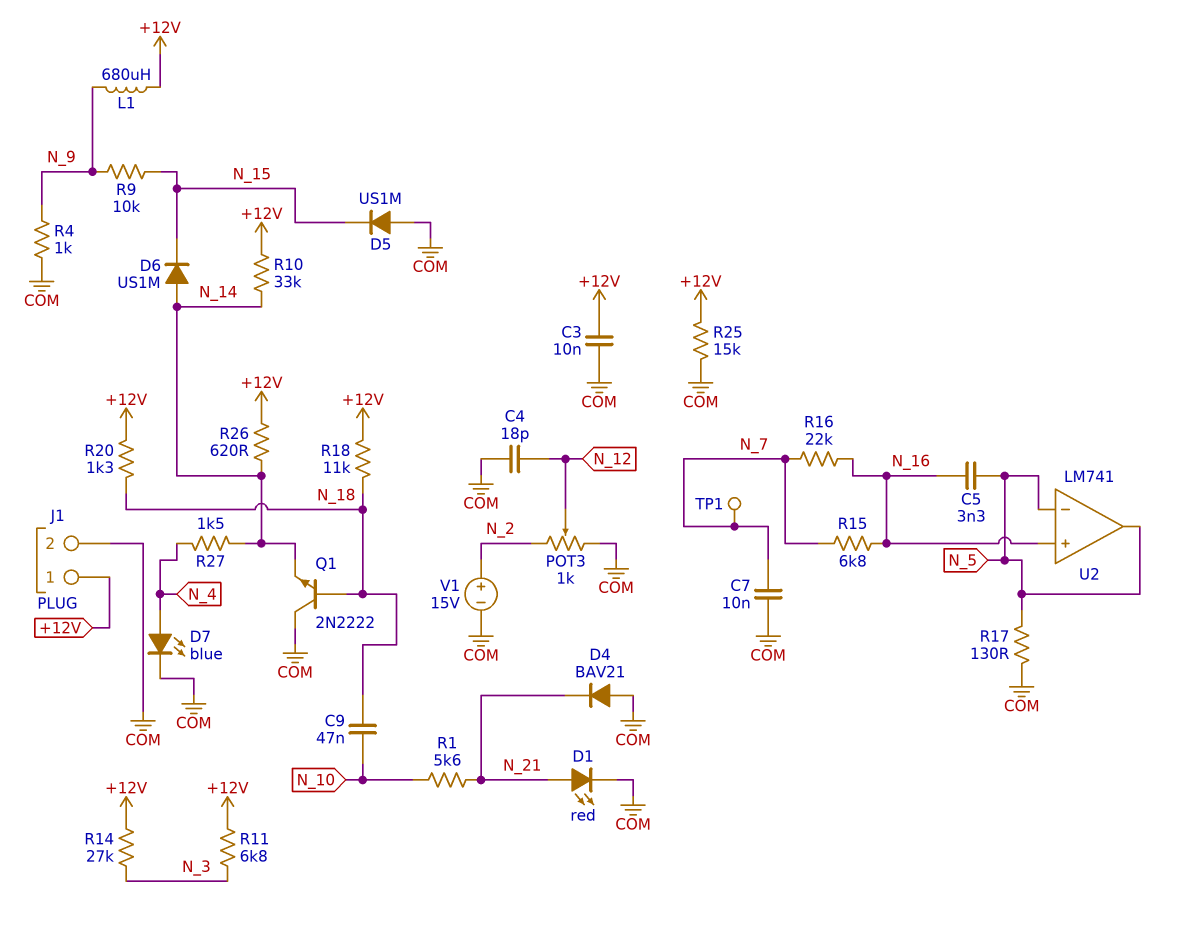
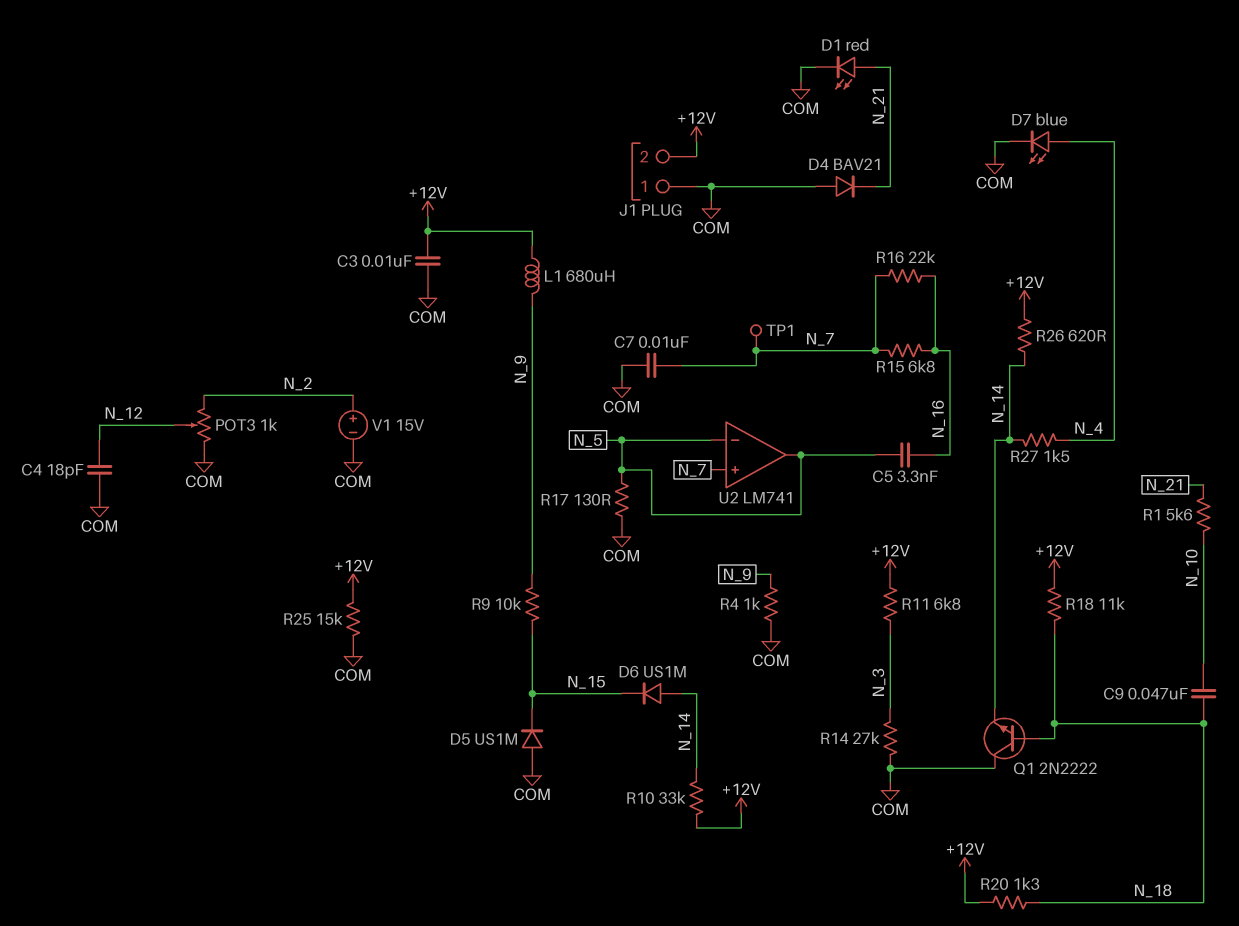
J1 pin 1: +12V -> COM
J1 pin 2: COM -> +12V
R14: 27k (+12V, N_3) -> 27k (COM, N_3)
U2 pin in+: N_16 -> N_7

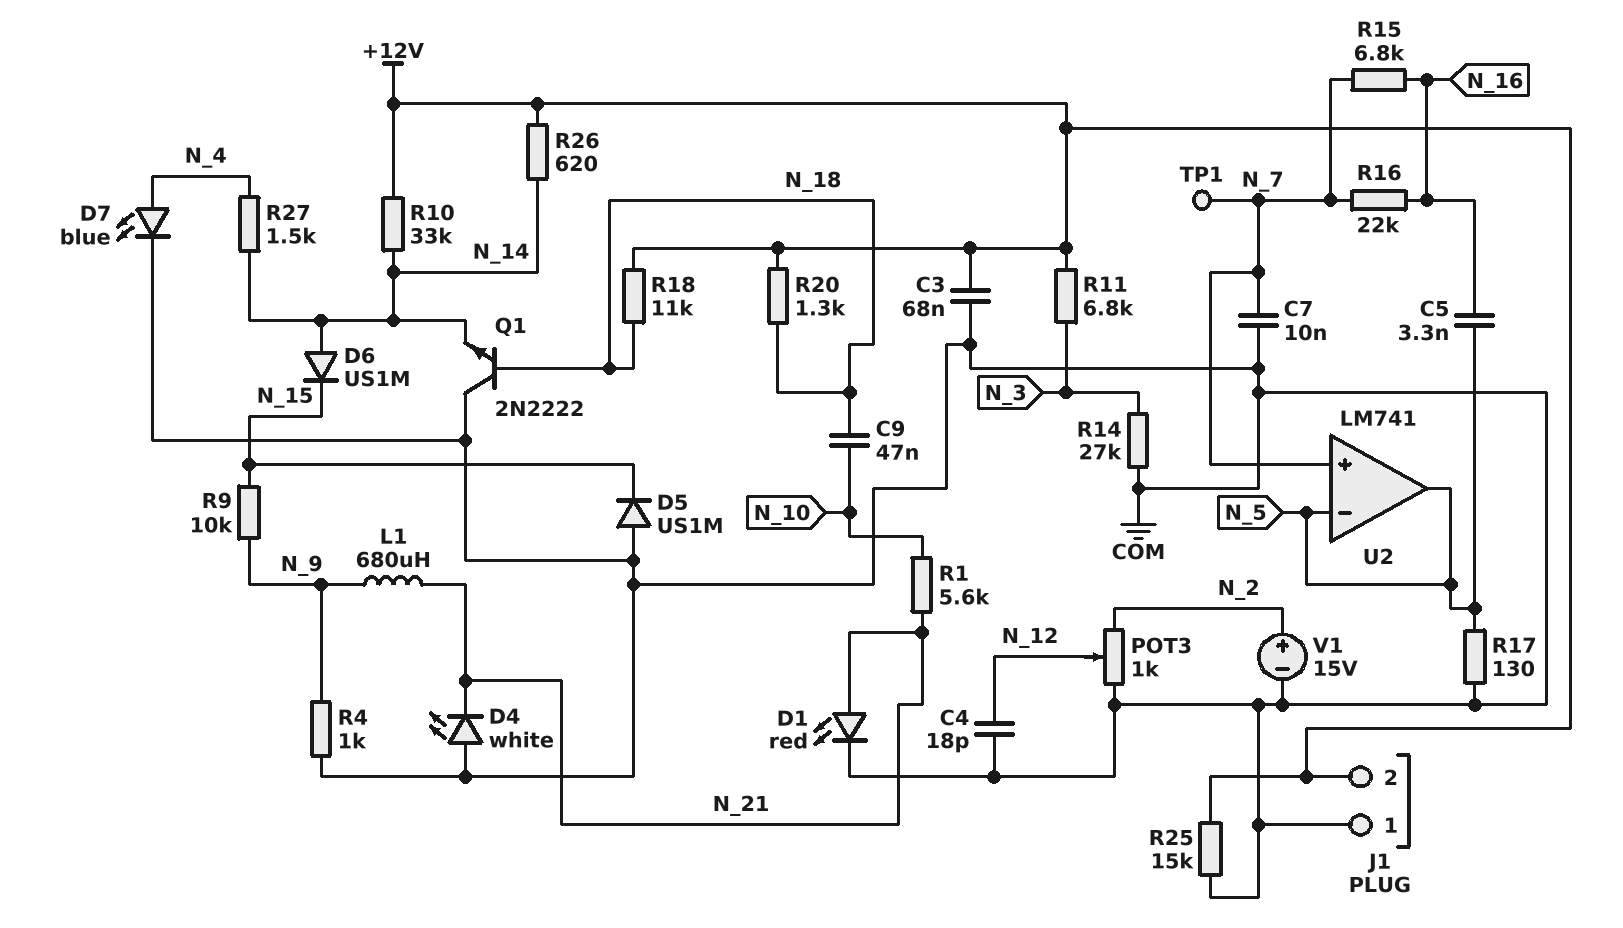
C3: 10nF (+12V, COM) -> 68nF (+12V, COM)
D4: diode BAV21 (A COM, K N_21) -> LED white (A COM, K N_21)
L1: 680uH (+12V, N_9) -> 680uH (N_9, N_21)

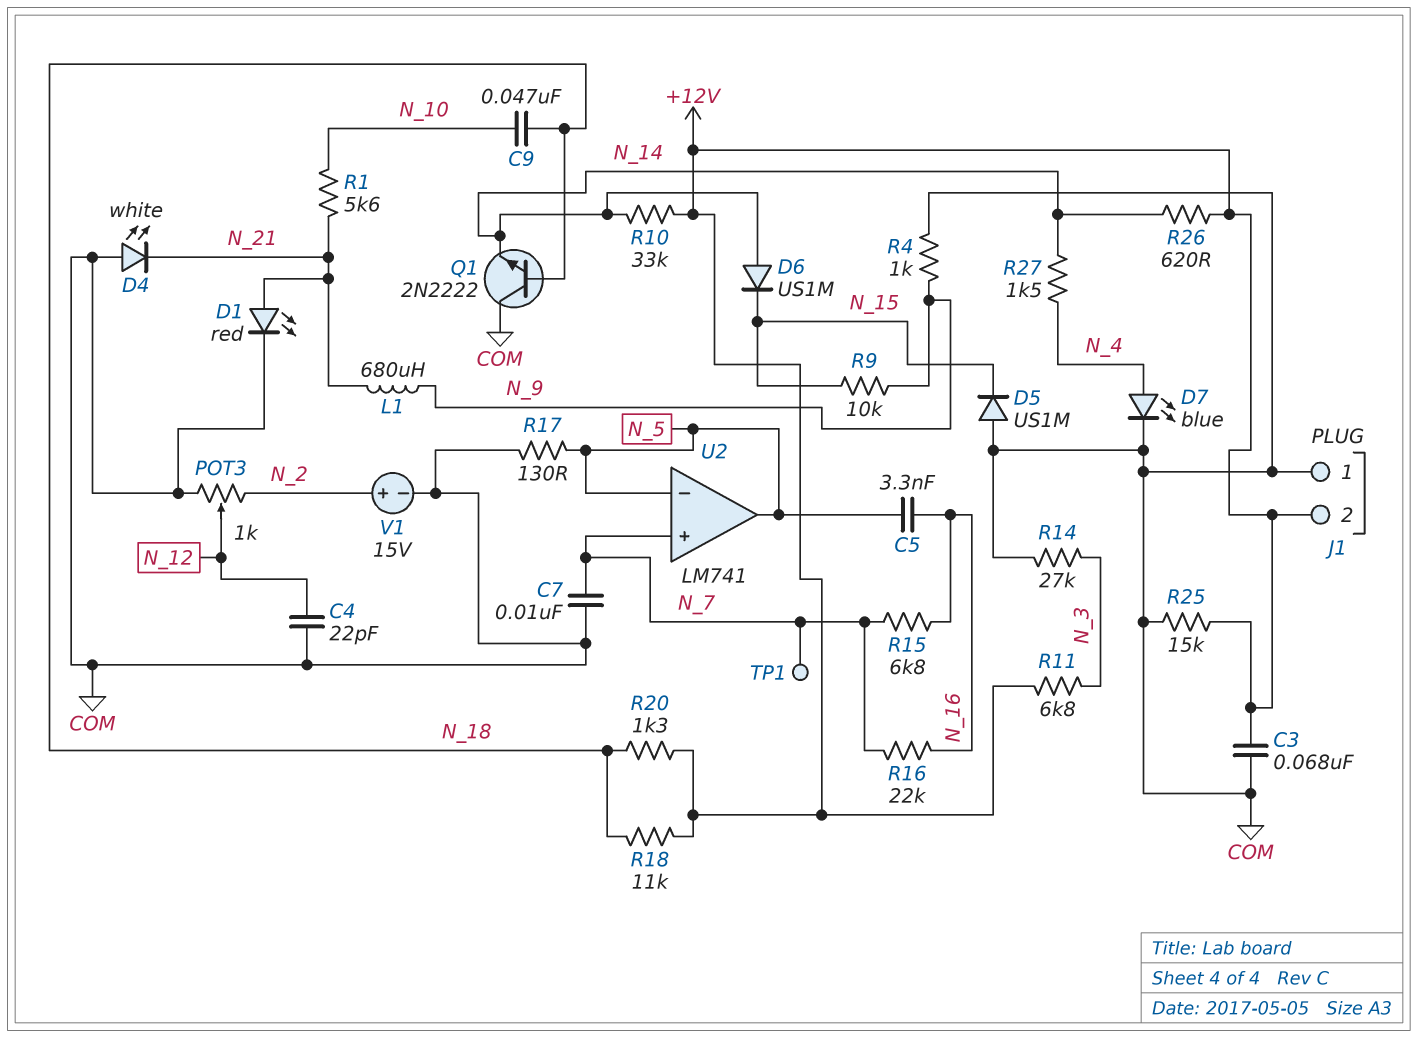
C4: 18pF (COM, N_12) -> 22pF (COM, N_12)

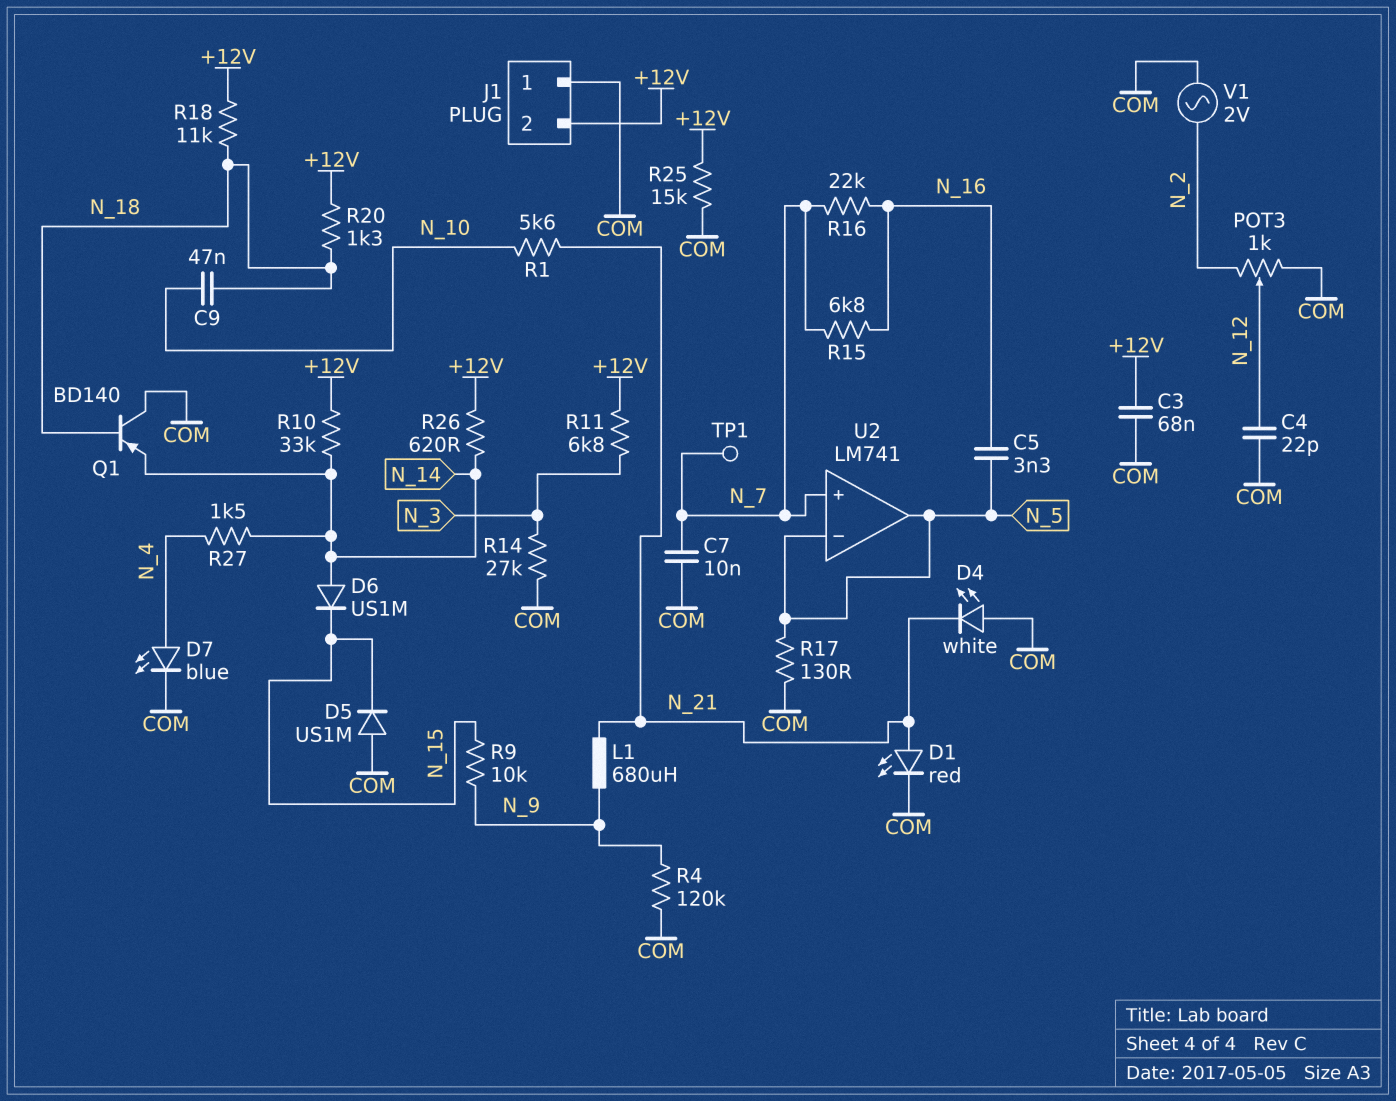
Q1: NPN 2N2222 (B N_18, C COM, E N_14) -> PNP BD140 (B N_18, C COM, E N_14)
R4: 1k (COM, N_9) -> 120k (COM, N_9)
V1: 15V (plus N_2, minus COM) -> AC 2V (COM, N_2)

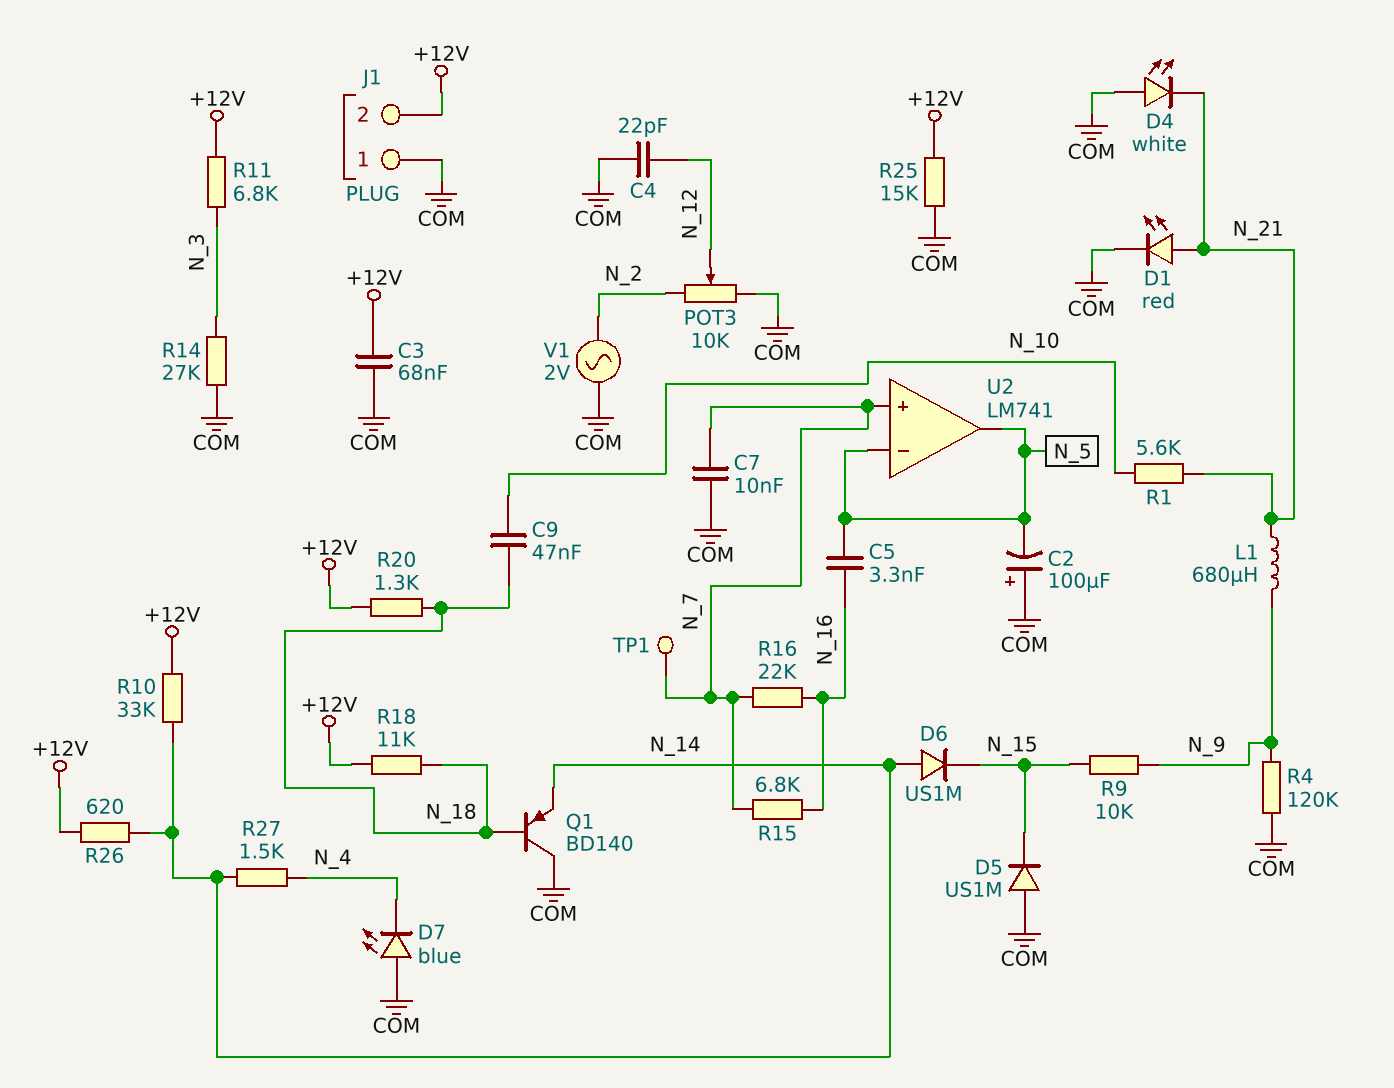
C2: none -> 100uF (plus COM, minus N_5)
D7: LED blue (A N_4, K COM) -> LED blue (A COM, K N_4)
POT3: 1k (COM, N_2, wiper N_12) -> 10k (COM, N_2, wiper N_12)
R17: 130 (COM, N_5) -> none

